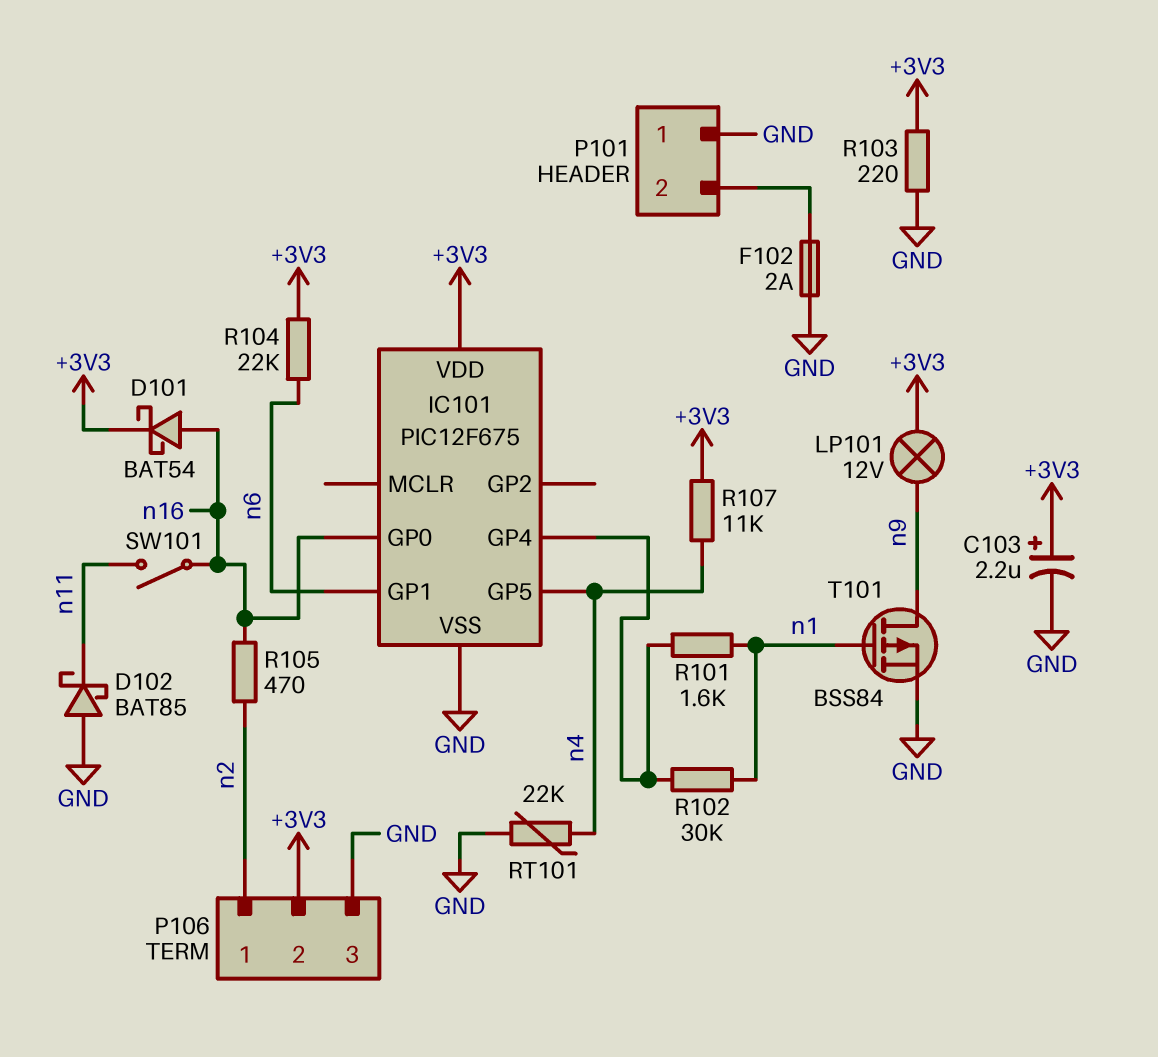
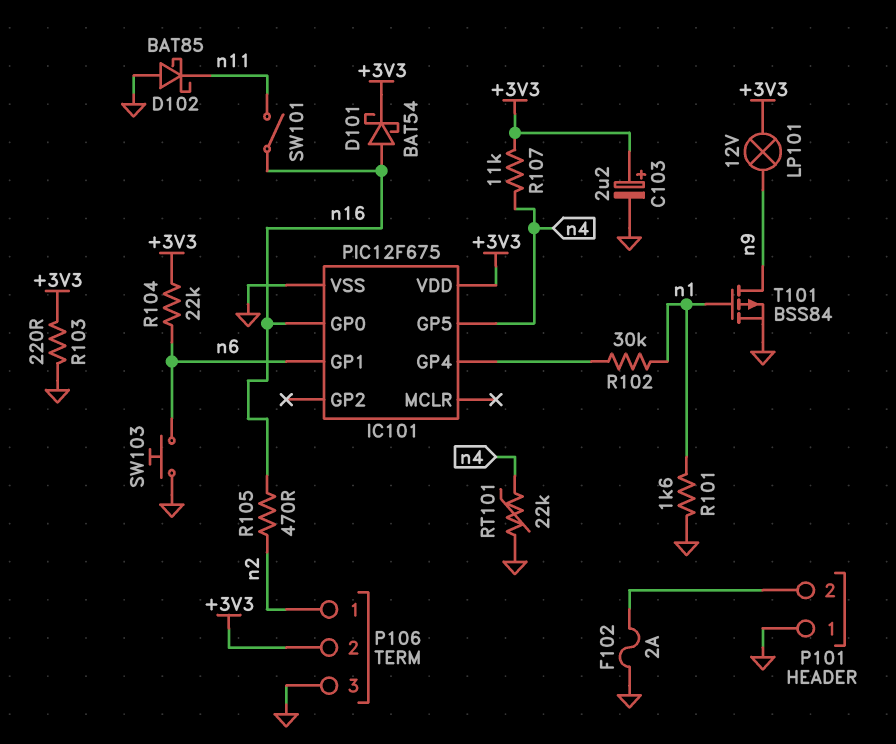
R101: 1.6k (IC101/GP4, n1) -> 1.6k (GND, n1)
SW103: none -> button (GND, n6)

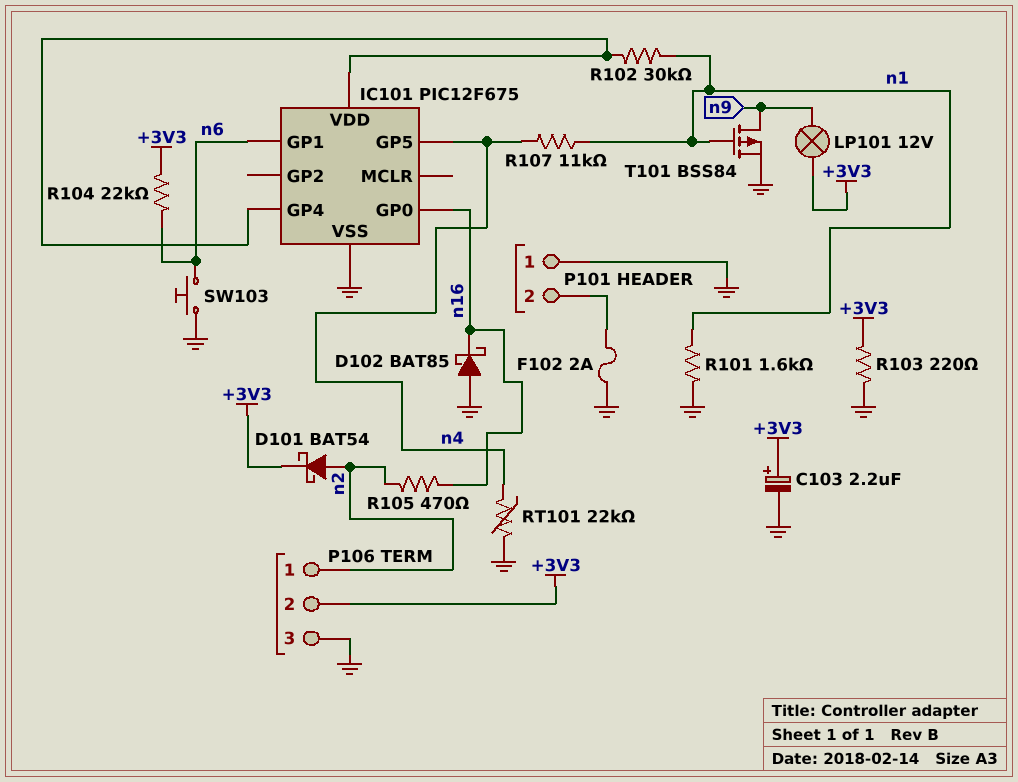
D101: schottky BAT54 (A n16, K +3V3) -> schottky BAT54 (A n2, K +3V3)
D102: schottky BAT85 (A GND, K n11) -> schottky BAT85 (A GND, K n16)
IC101 pin VDD: +3V3 -> IC101/GP4
R107: 11k (+3V3, n4) -> 11k (n1, n4)
SW101: switch (n11, n16) -> none

